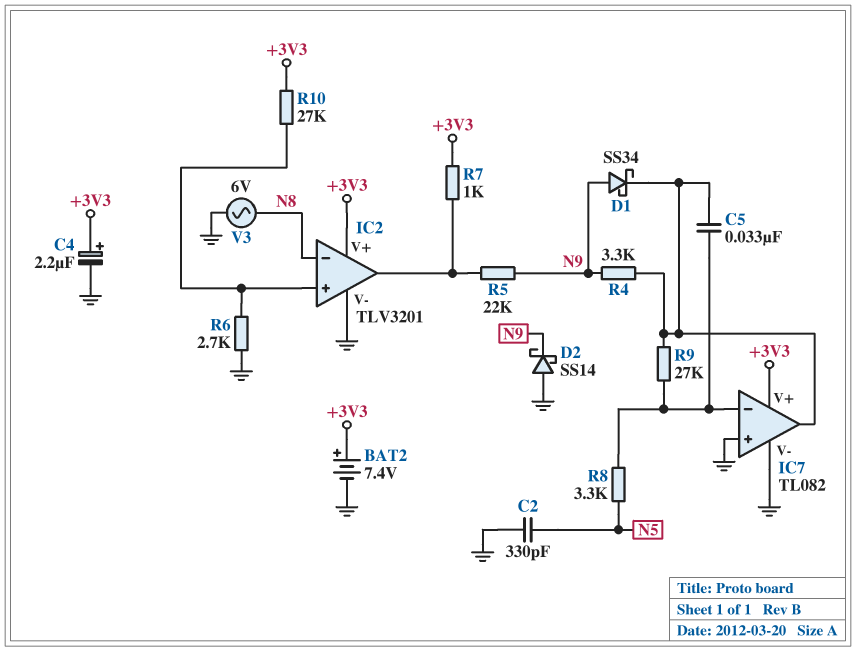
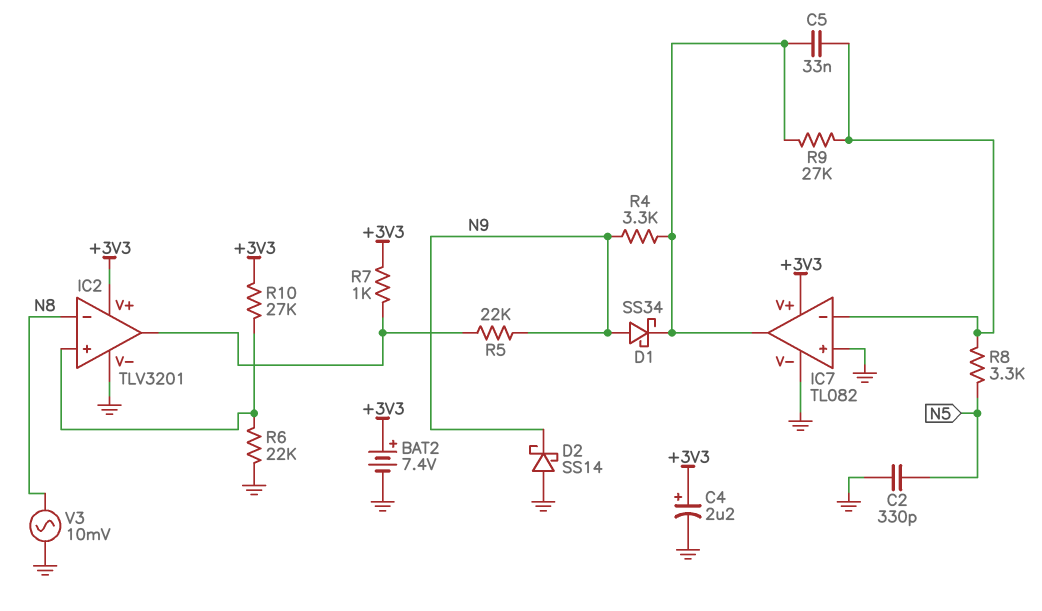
R6: 2.7k (GND, IC2/in+) -> 22k (GND, IC2/in+)
V3: AC 6V (GND, N8) -> AC 10mV (GND, N8)

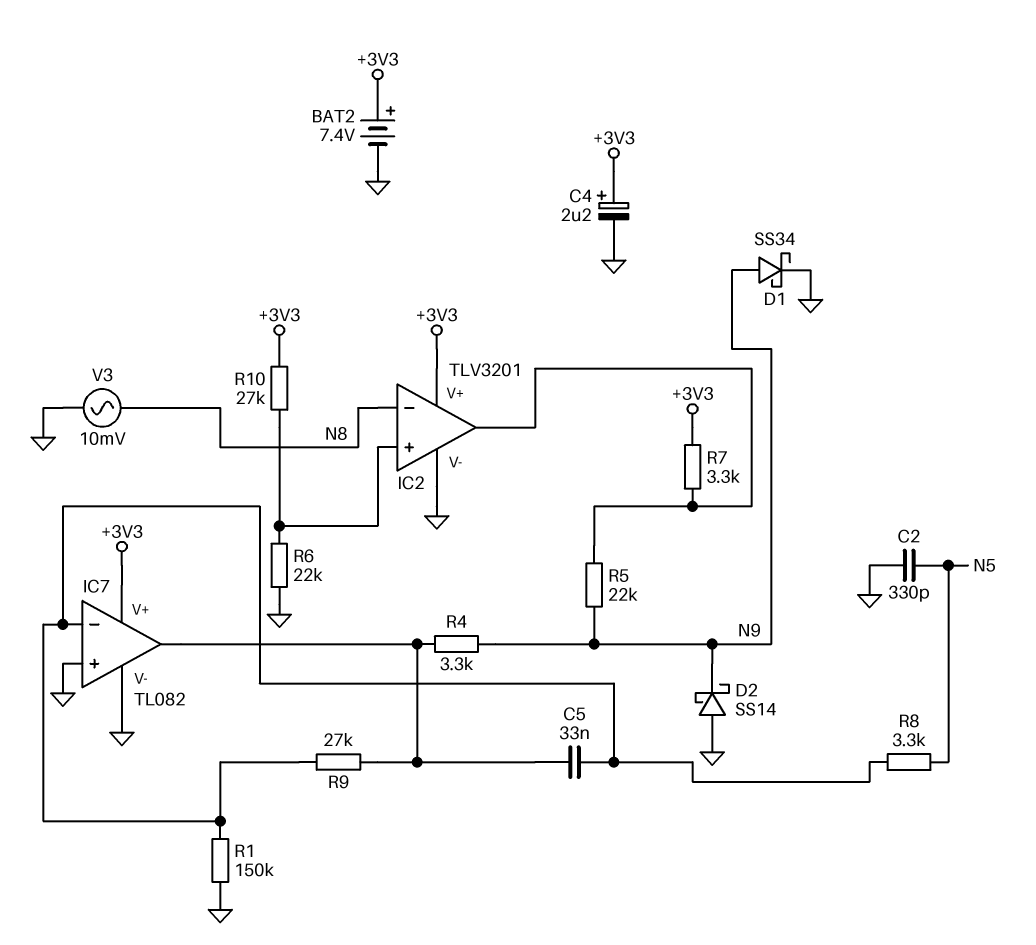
D1: schottky SS34 (A N9, K IC7/out) -> schottky SS34 (A N9, K GND)
R1: none -> 150k (GND, IC7/in-)
R7: 1k (+3V3, IC2/out) -> 3.3k (+3V3, IC2/out)

